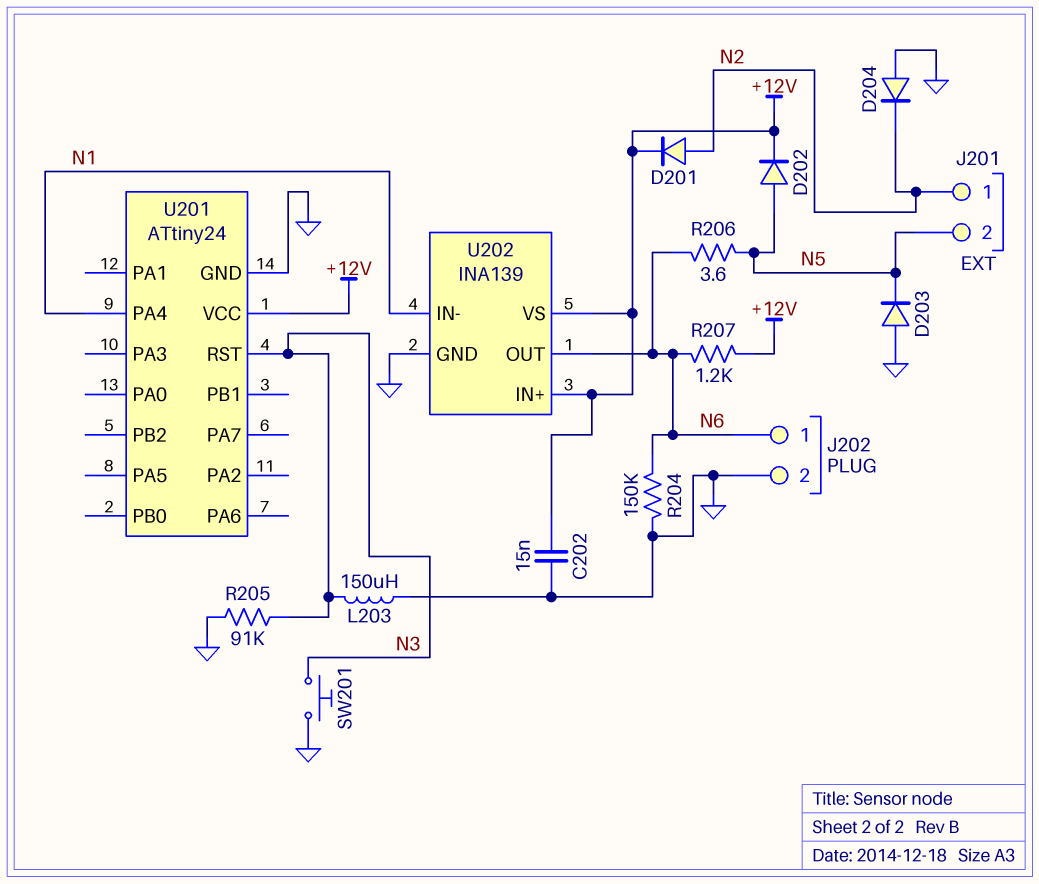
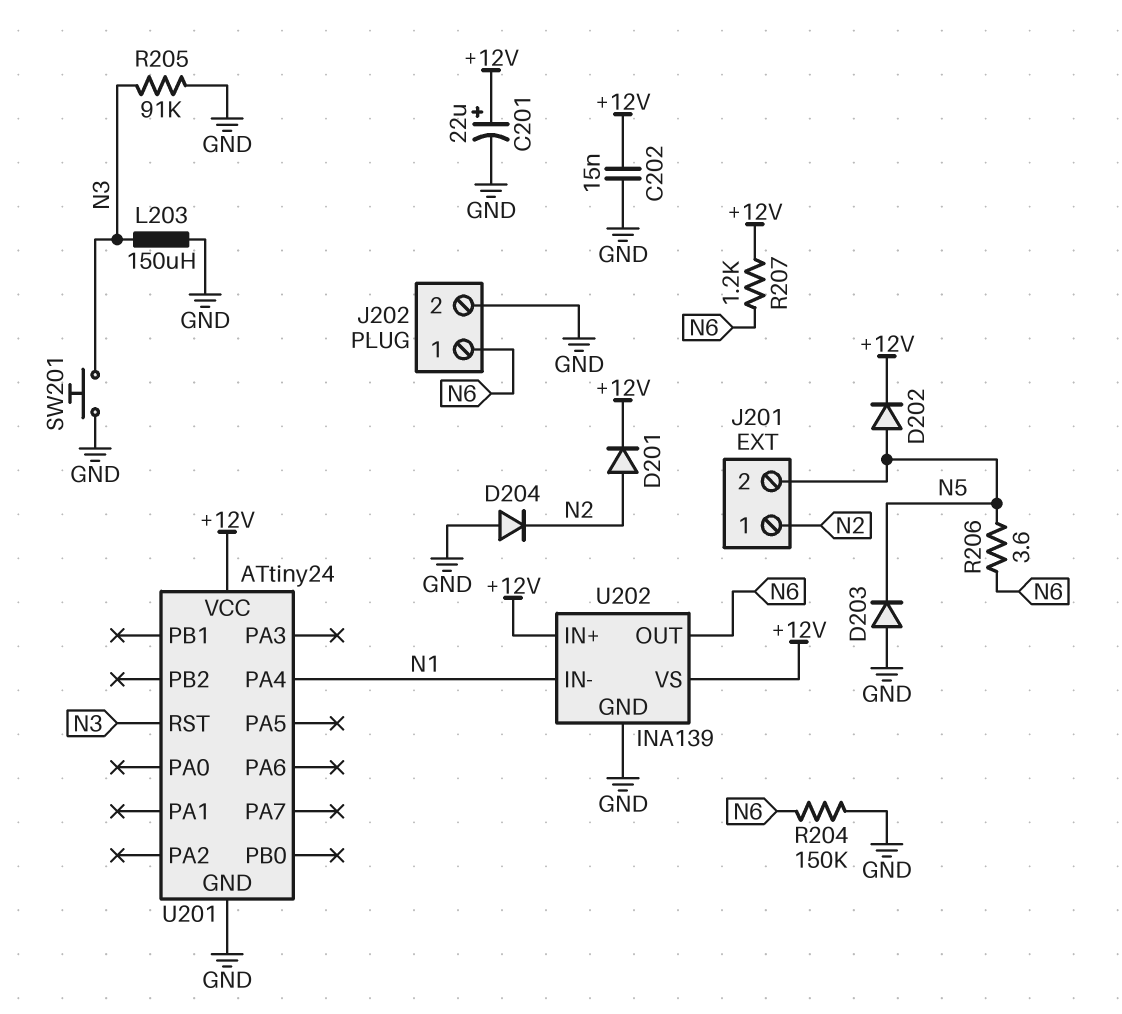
C201: none -> 22uF (plus +12V, minus GND)

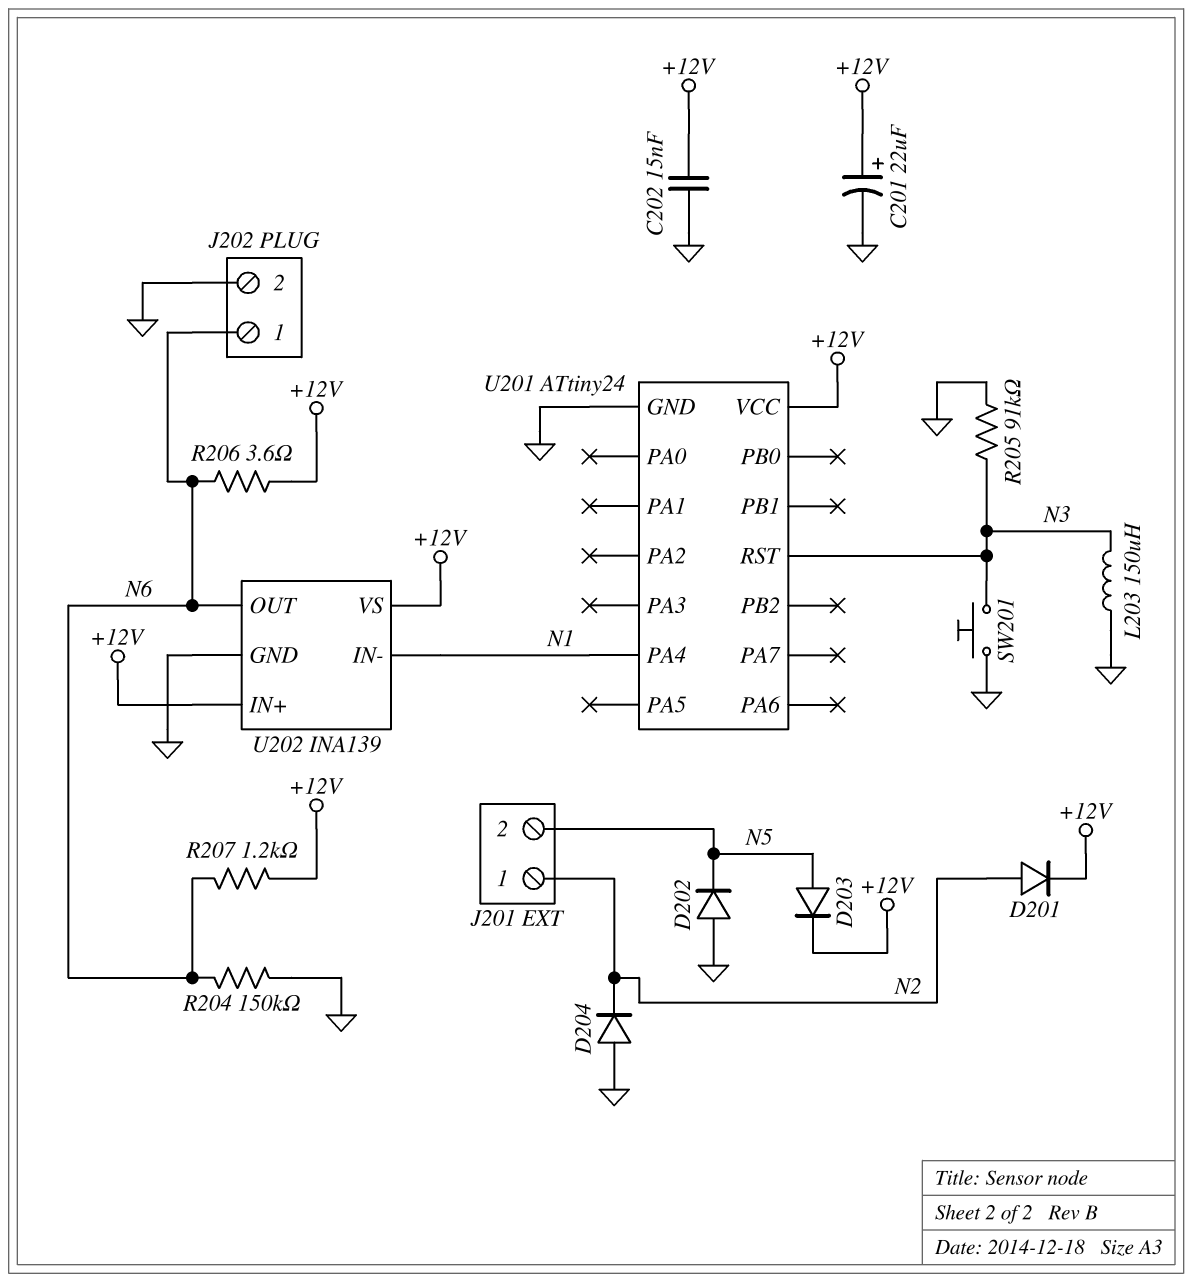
D202: diode (A N5, K +12V) -> diode (A GND, K N5)
D203: diode (A GND, K N5) -> diode (A N5, K +12V)
R206: 3.6 (N5, N6) -> 3.6 (+12V, N6)

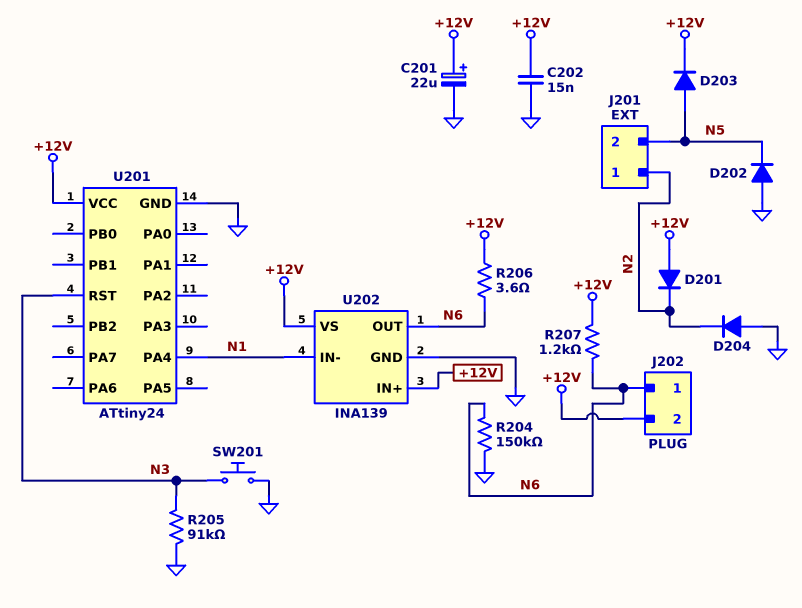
D201: diode (A N2, K +12V) -> diode (A +12V, K N2)
J202 pin 2: GND -> +12V
L203: 150uH (GND, N3) -> none

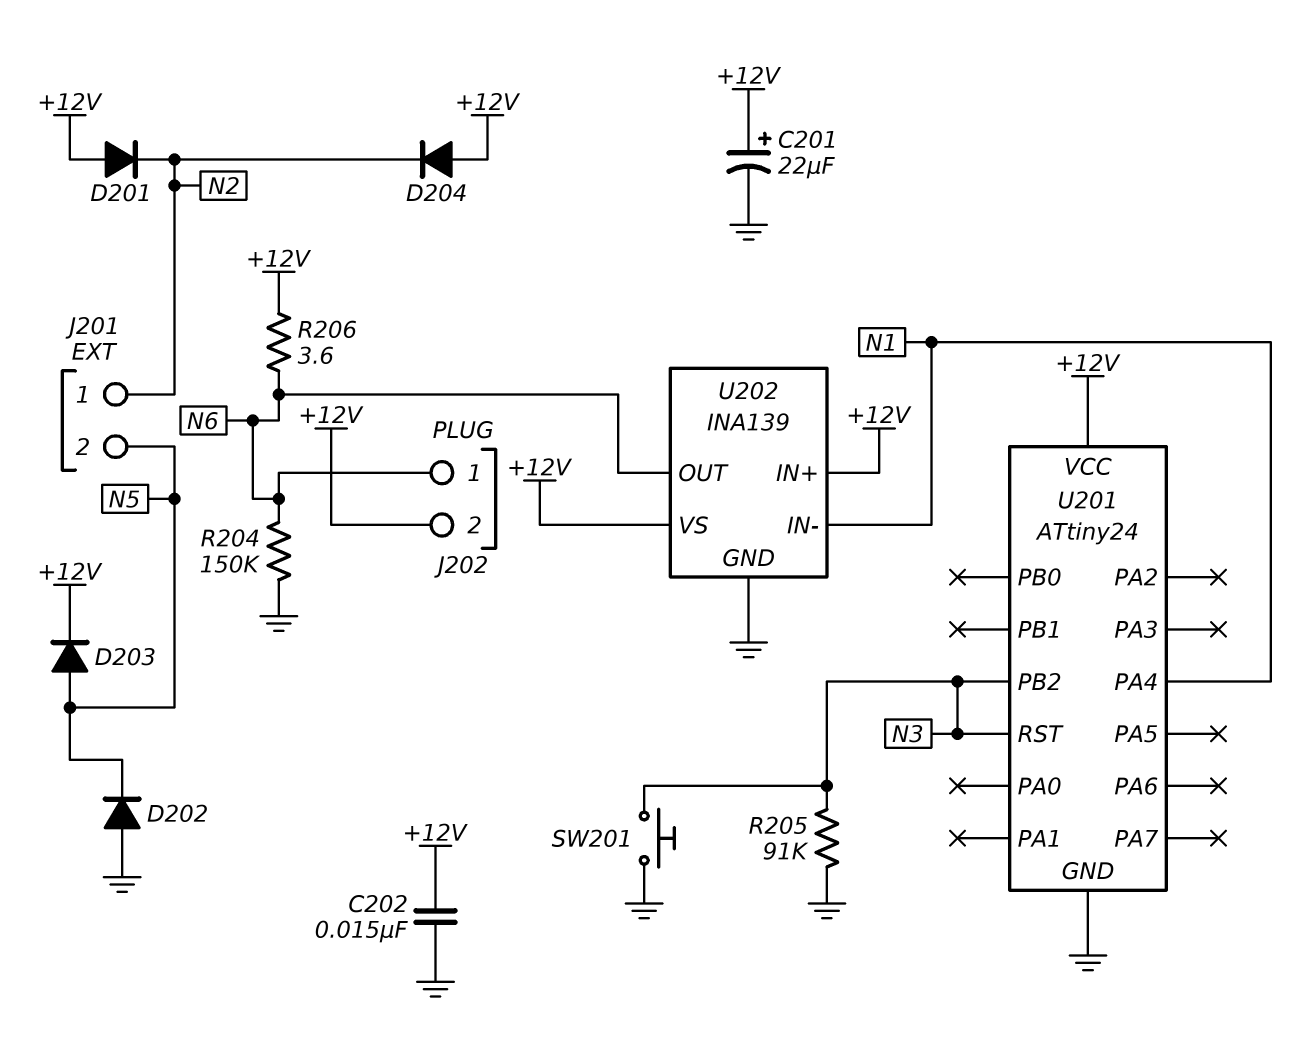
D204: diode (A GND, K N2) -> diode (A +12V, K N2)
R207: 1.2k (+12V, N6) -> none
U201 pin PB2: none -> N3

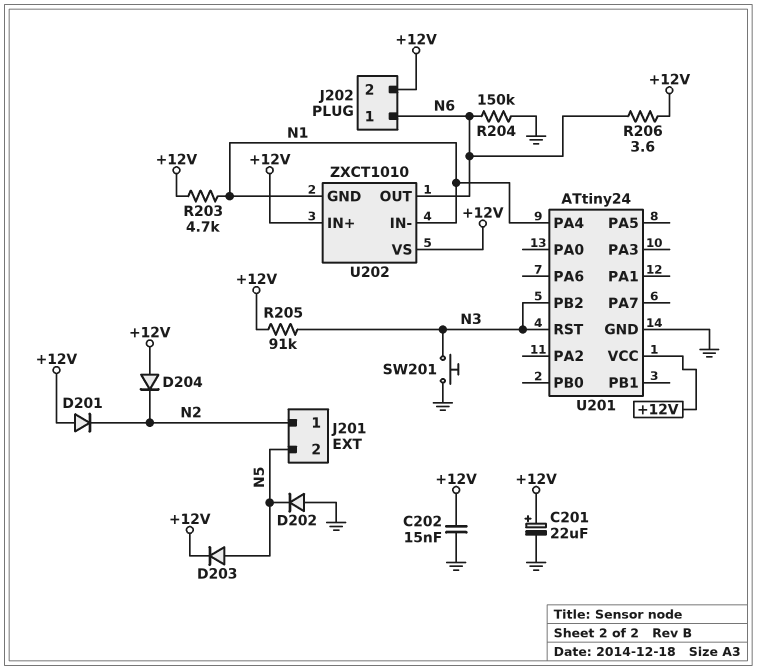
R203: none -> 4.7k (+12V, N1)
R205: 91k (GND, N3) -> 91k (+12V, N3)
U202: INA139 -> ZXCT1010
U202 pin GND: GND -> N1

